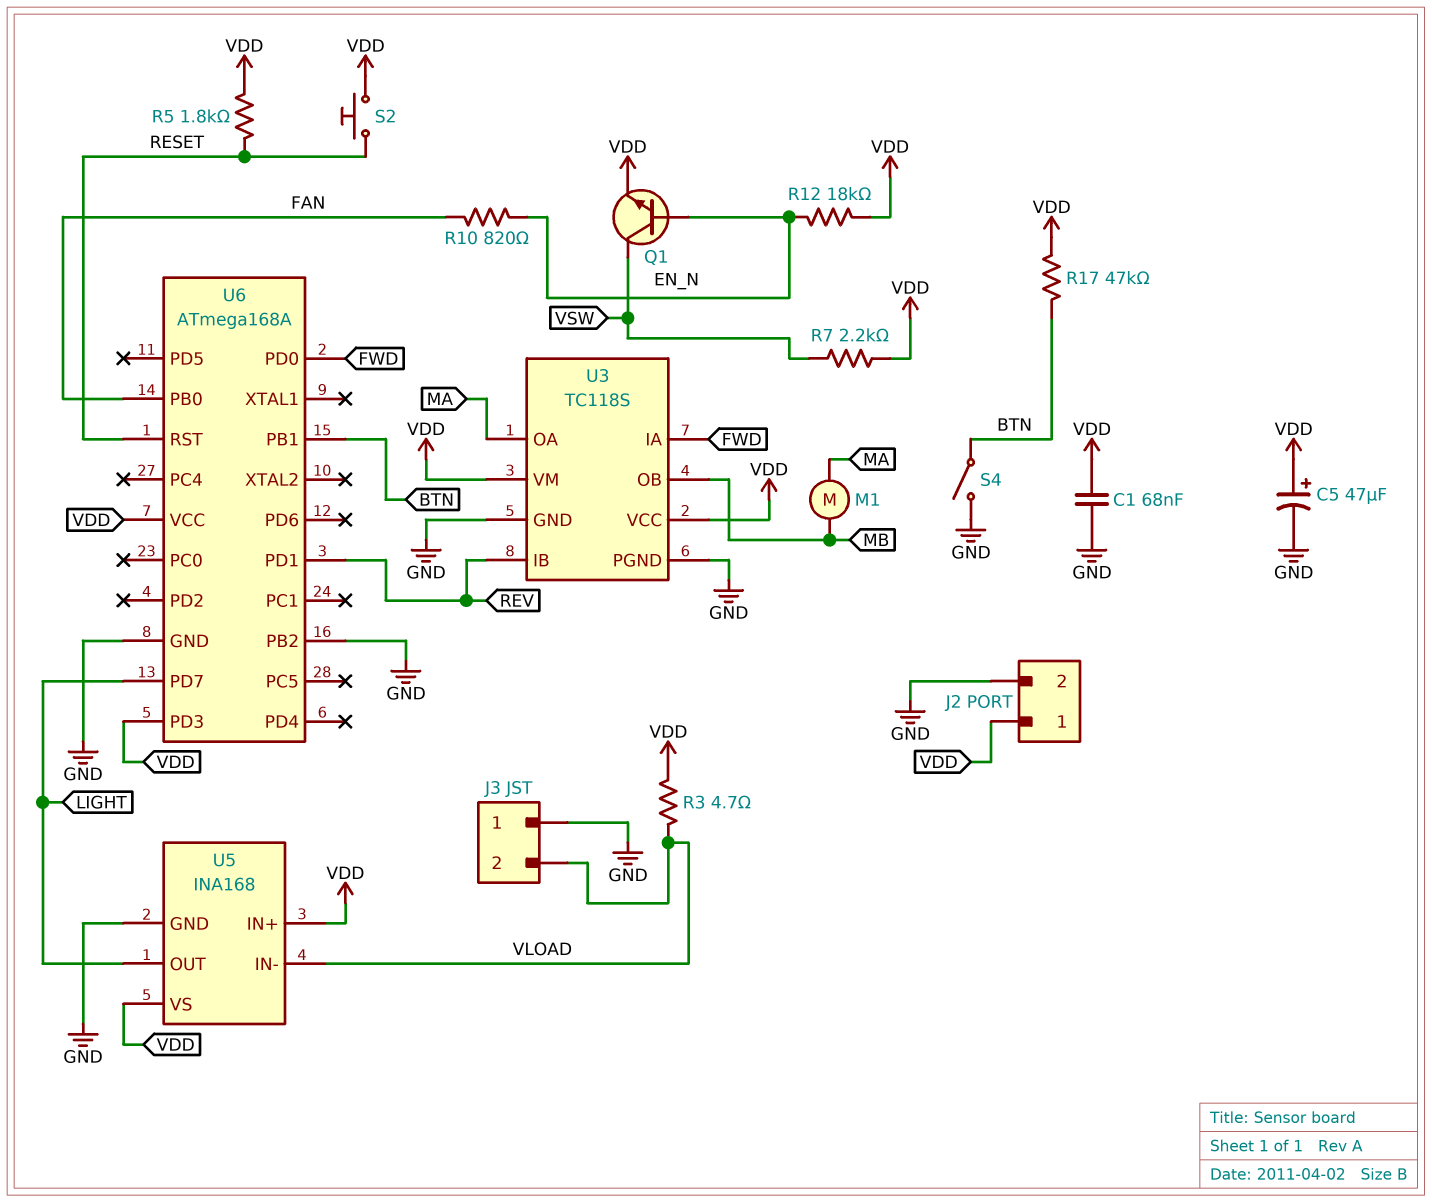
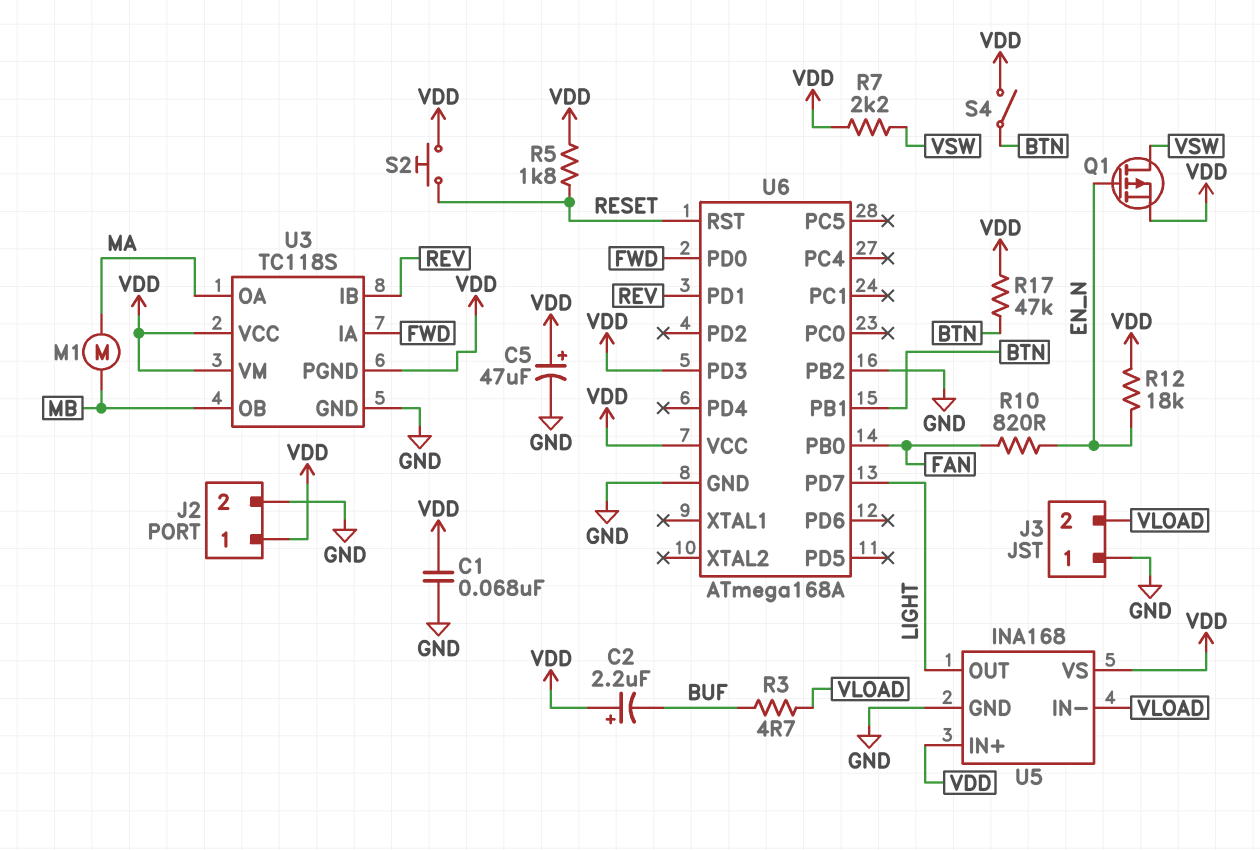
C2: none -> 2.2uF (plus VDD, minus BUF)
Q1: NPN (B EN_N, C VSW, E VDD) -> PMOS (G EN_N, D VSW, S VDD)
R3: 4.7 (VDD, VLOAD) -> 4.7 (BUF, VLOAD)
S4: switch (BTN, GND) -> switch (BTN, VDD)
U3 pin PGND: GND -> VDD

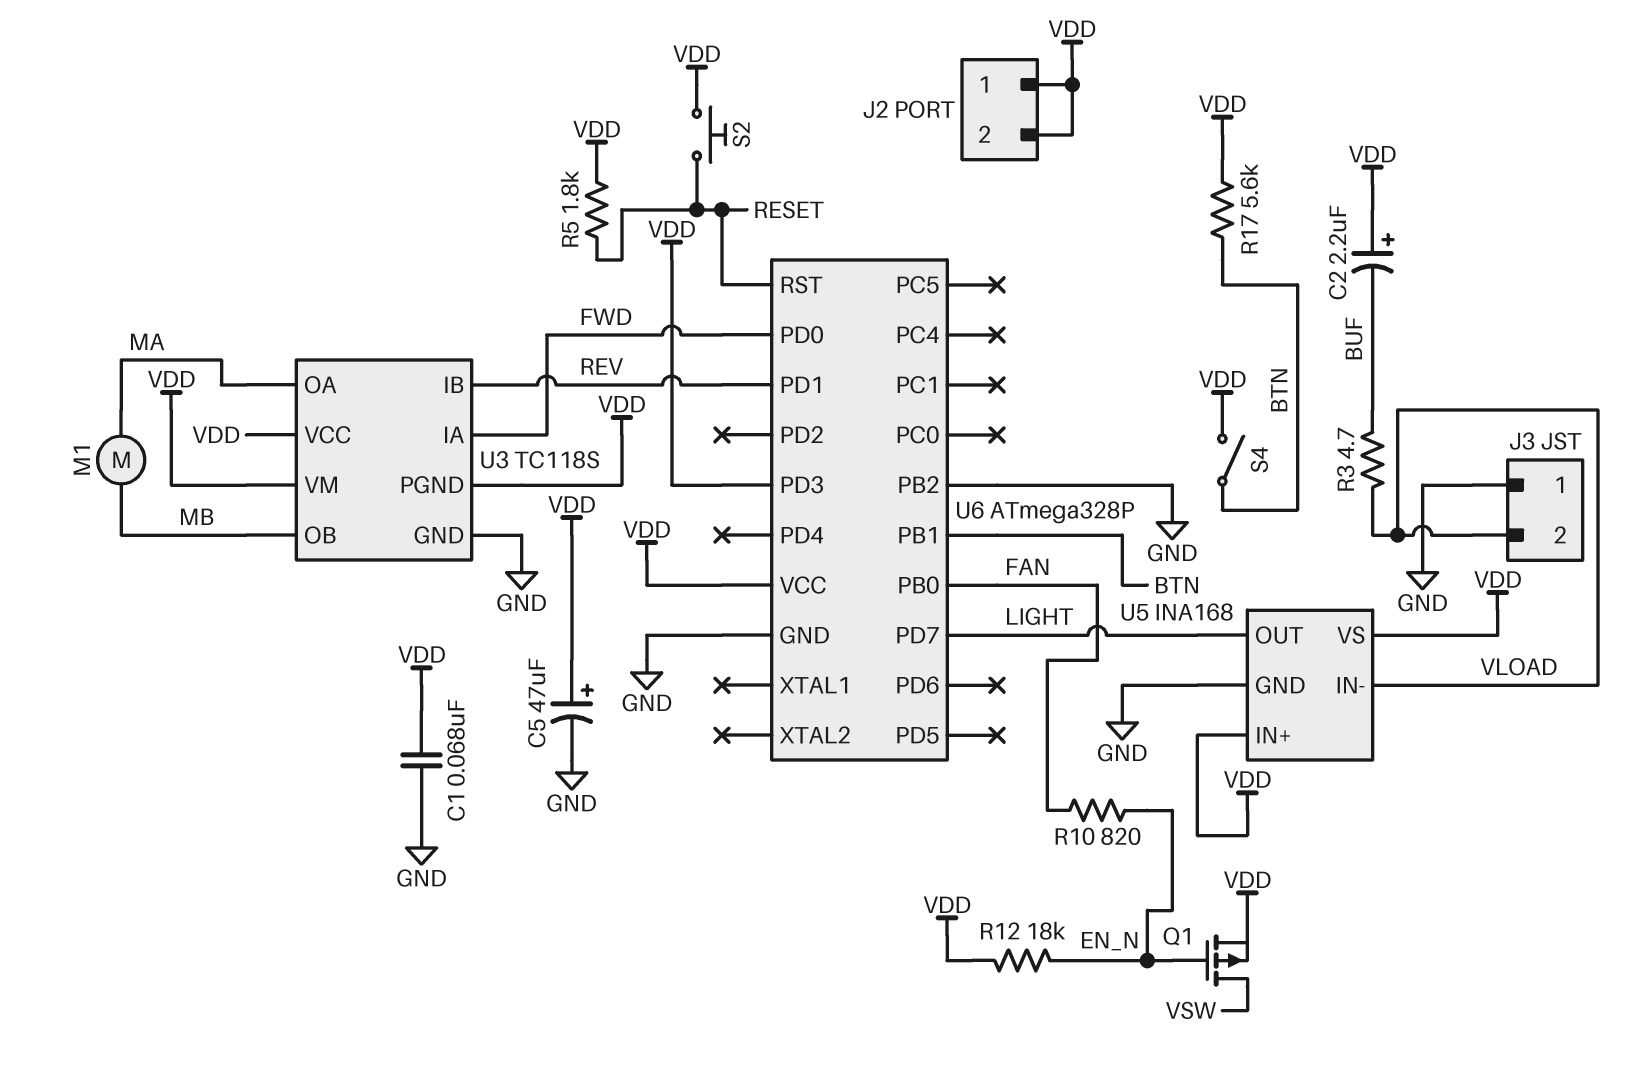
J2 pin 2: GND -> VDD
R7: 2.2k (VDD, VSW) -> none
R17: 47k (BTN, VDD) -> 5.6k (BTN, VDD)
U6: ATmega168A -> ATmega328P

